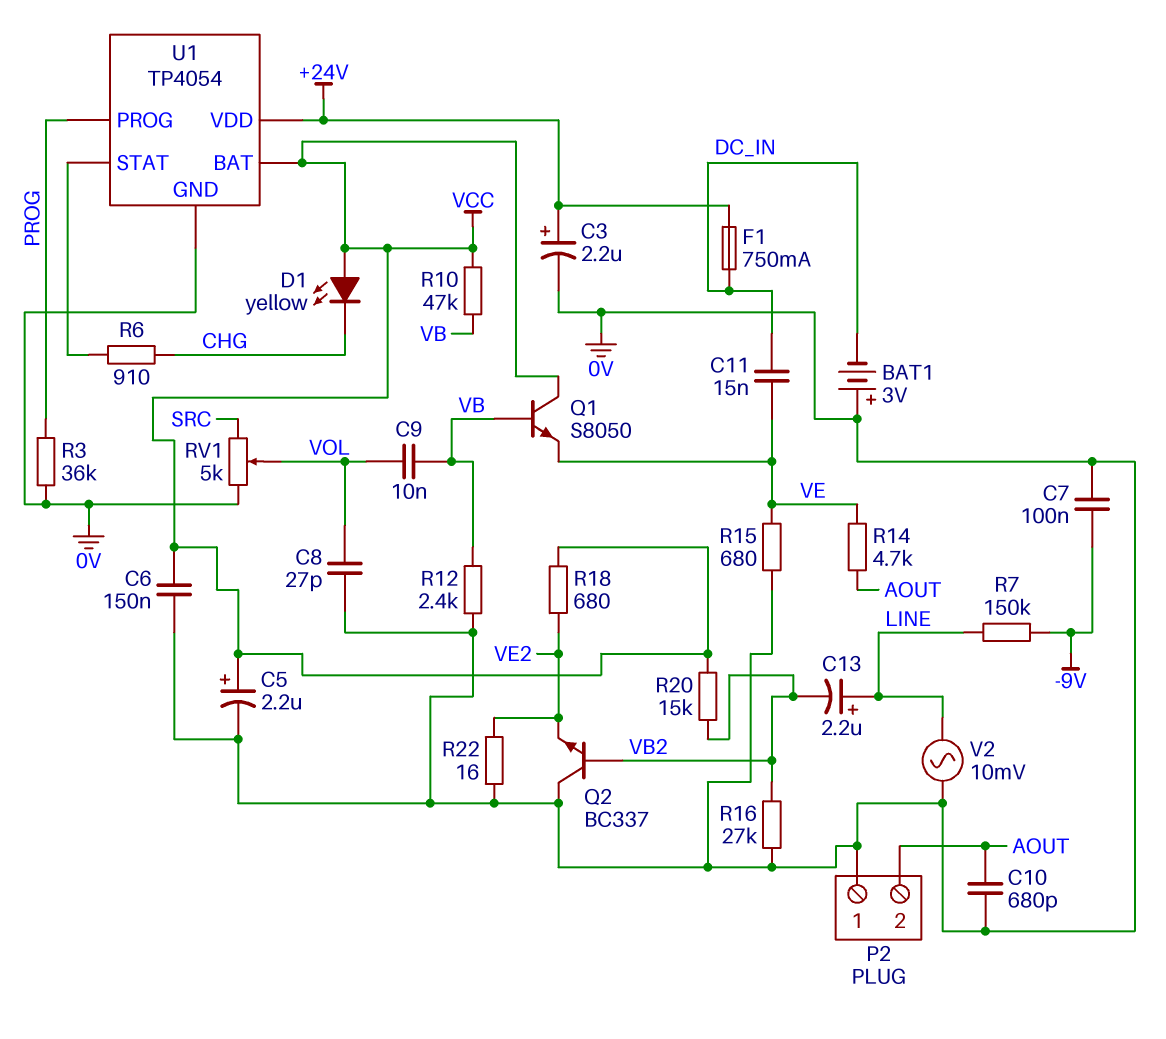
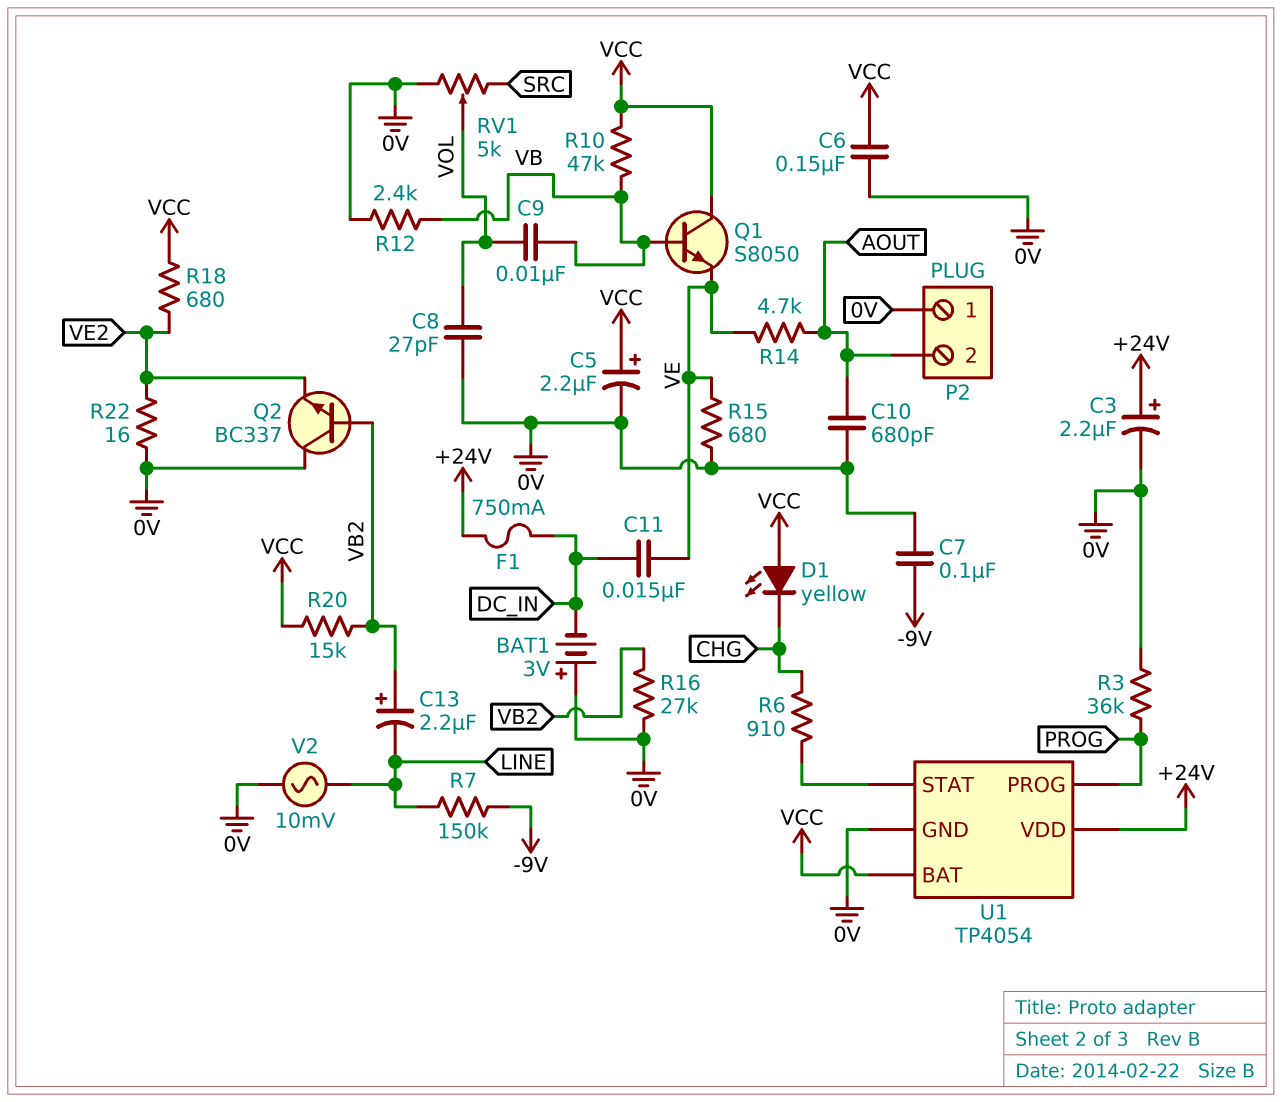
C13: 2.2uF (plus LINE, minus VB2) -> 2.2uF (plus VB2, minus LINE)

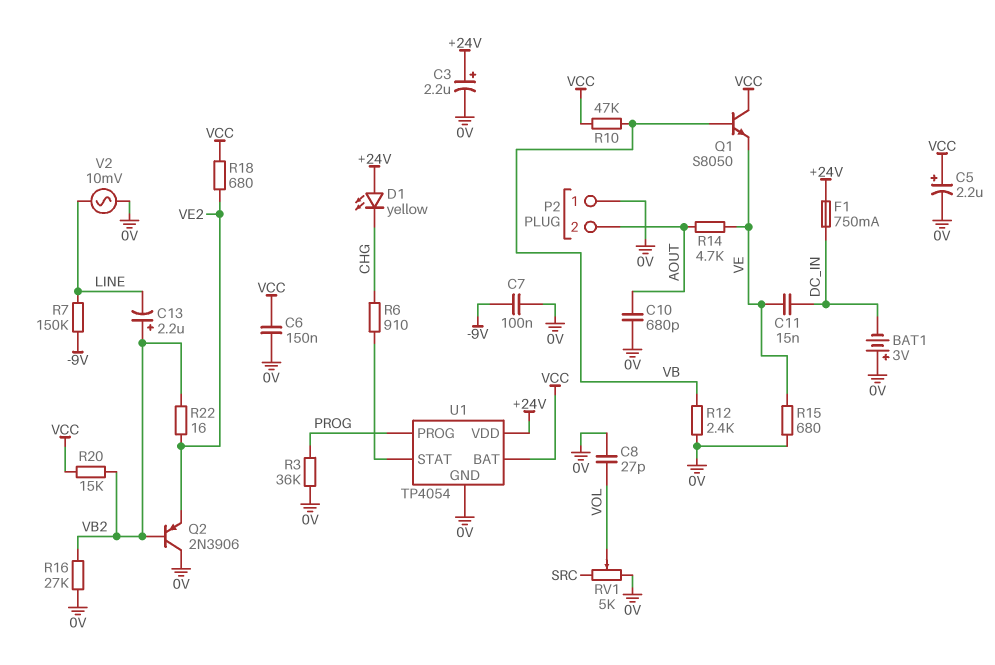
C9: 10nF (VB, VOL) -> none
D1: LED yellow (A VCC, K CHG) -> LED yellow (A +24V, K CHG)
Q2: NPN BC337 (B VB2, C 0V, E VE2) -> PNP 2N3906 (B VB2, C 0V, E VE2)
R22: 16 (0V, VE2) -> 16 (VB2, VE2)

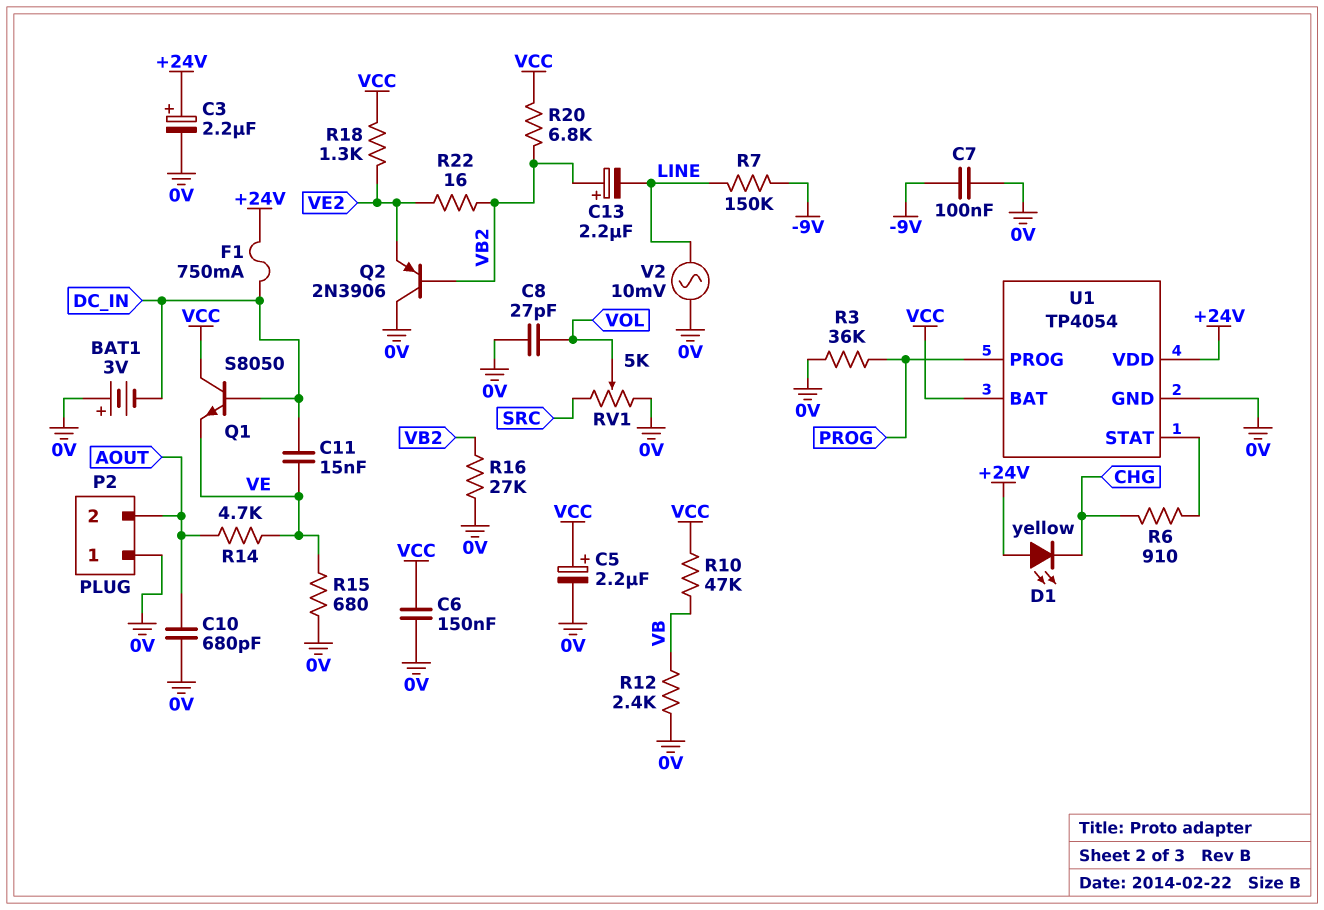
Q1: NPN S8050 (B VB, C VCC, E VE) -> NPN S8050 (B DC_IN, C VCC, E VE)
R18: 680 (VCC, VE2) -> 1.3k (VCC, VE2)
R20: 15k (VB2, VCC) -> 6.8k (VB2, VCC)

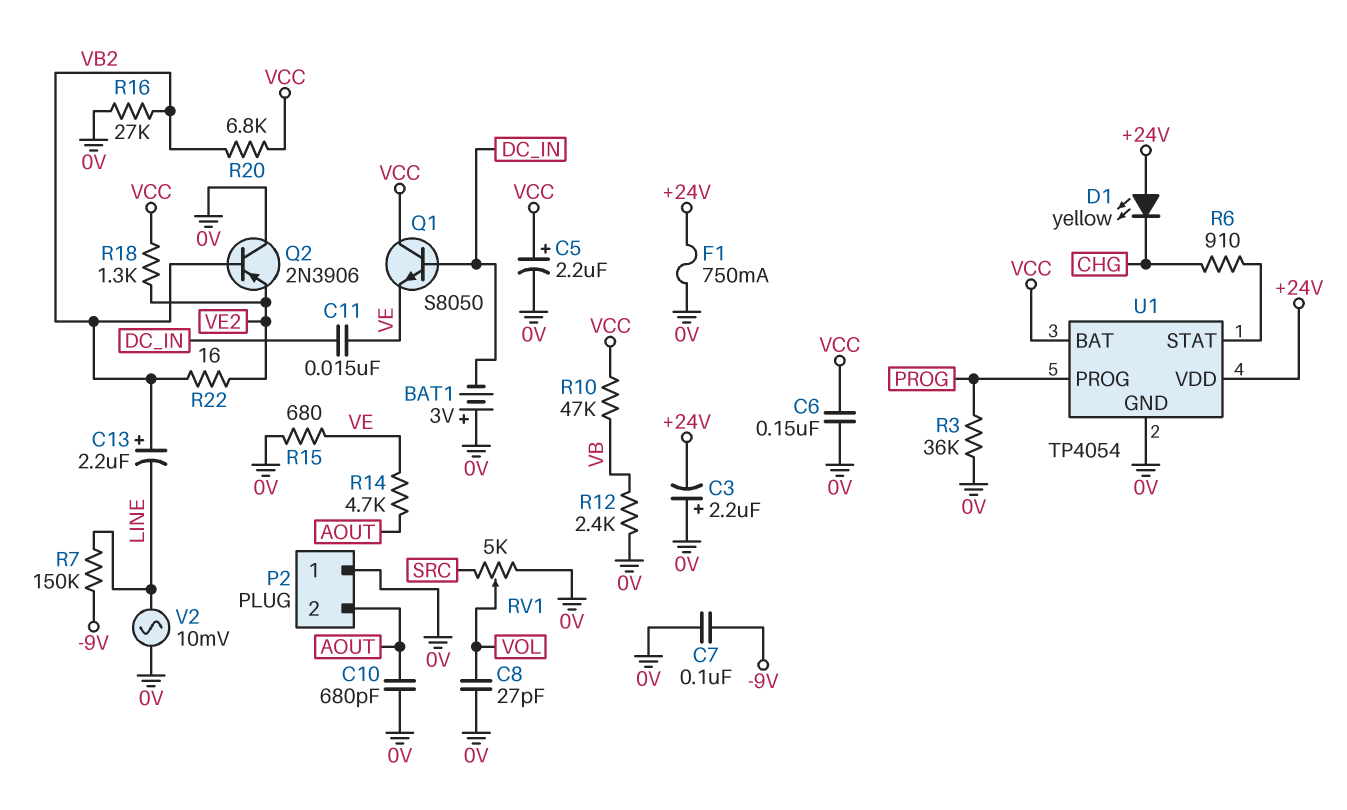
C3: 2.2uF (plus +24V, minus 0V) -> 2.2uF (plus 0V, minus +24V)
F1: 750mA (+24V, DC_IN) -> 750mA (+24V, 0V)

